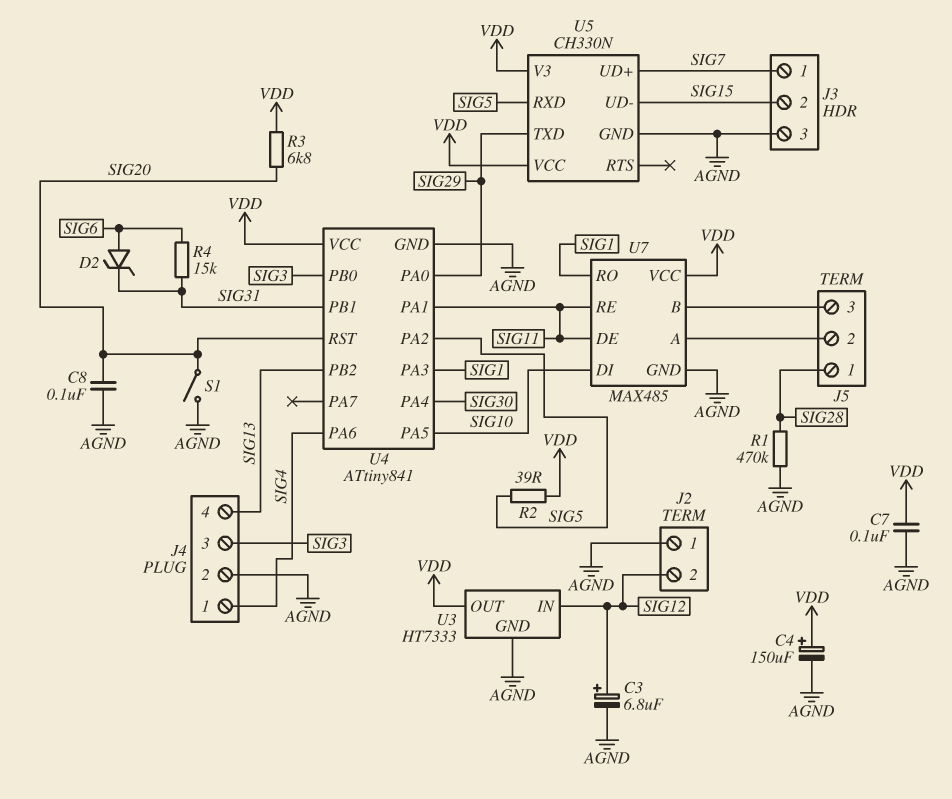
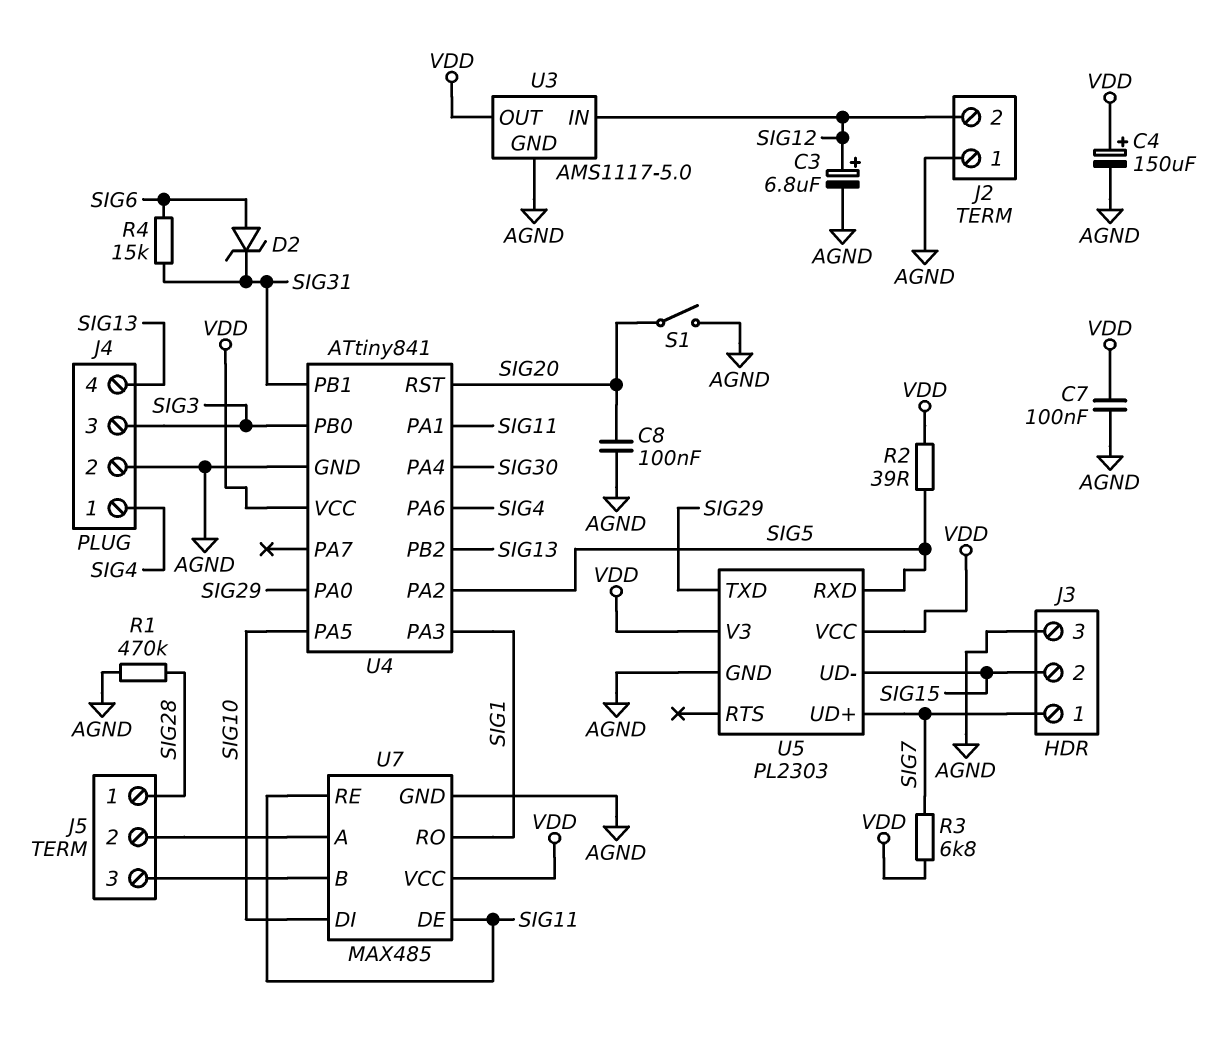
R3: 6.8k (SIG20, VDD) -> 6.8k (SIG7, VDD)
U3: HT7333 -> AMS1117-5.0
U5: CH330N -> PL2303

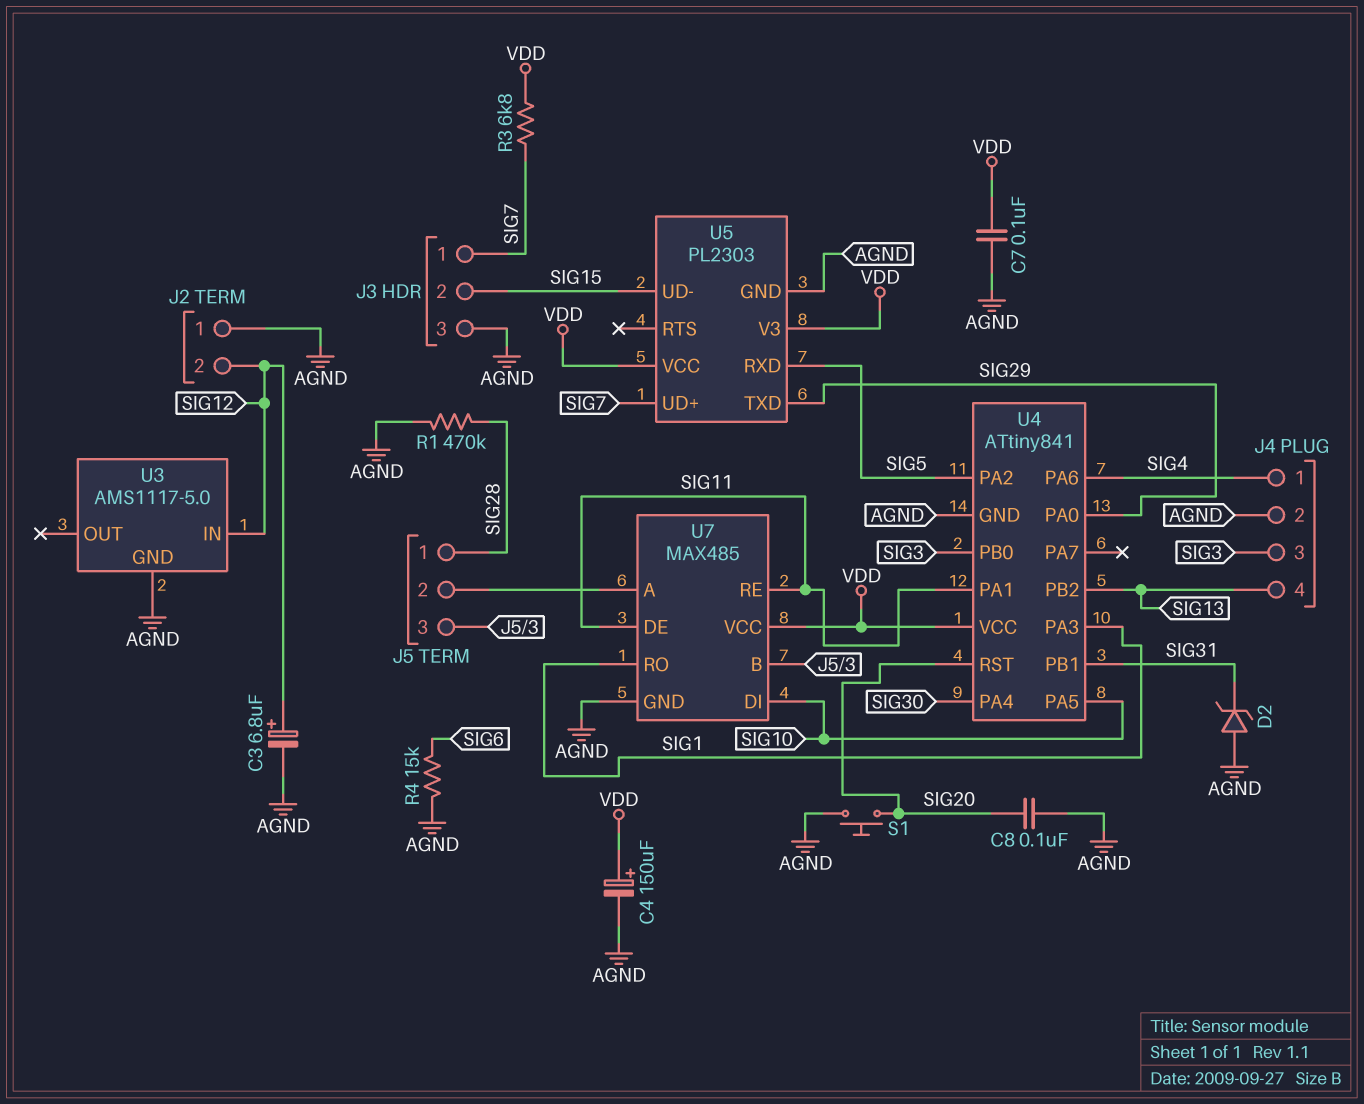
D2: zener (A SIG6, K SIG31) -> zener (A AGND, K SIG31)
R2: 39 (SIG5, VDD) -> none
R4: 15k (SIG6, SIG31) -> 15k (AGND, SIG6)
S1: switch (AGND, SIG20) -> button (AGND, SIG20)
U3 pin OUT: VDD -> none

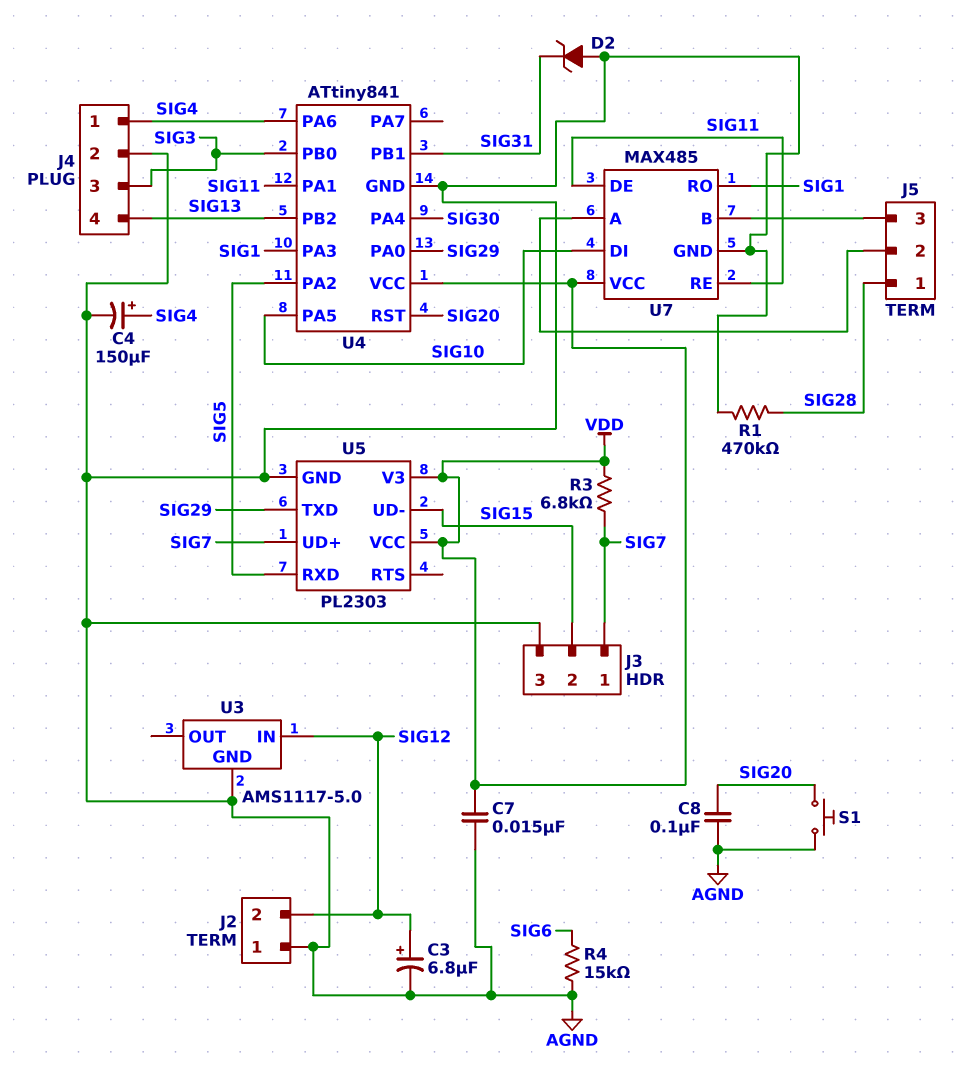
C4: 150uF (plus VDD, minus AGND) -> 150uF (plus SIG4, minus AGND)
C7: 100nF (AGND, VDD) -> 15nF (AGND, VDD)

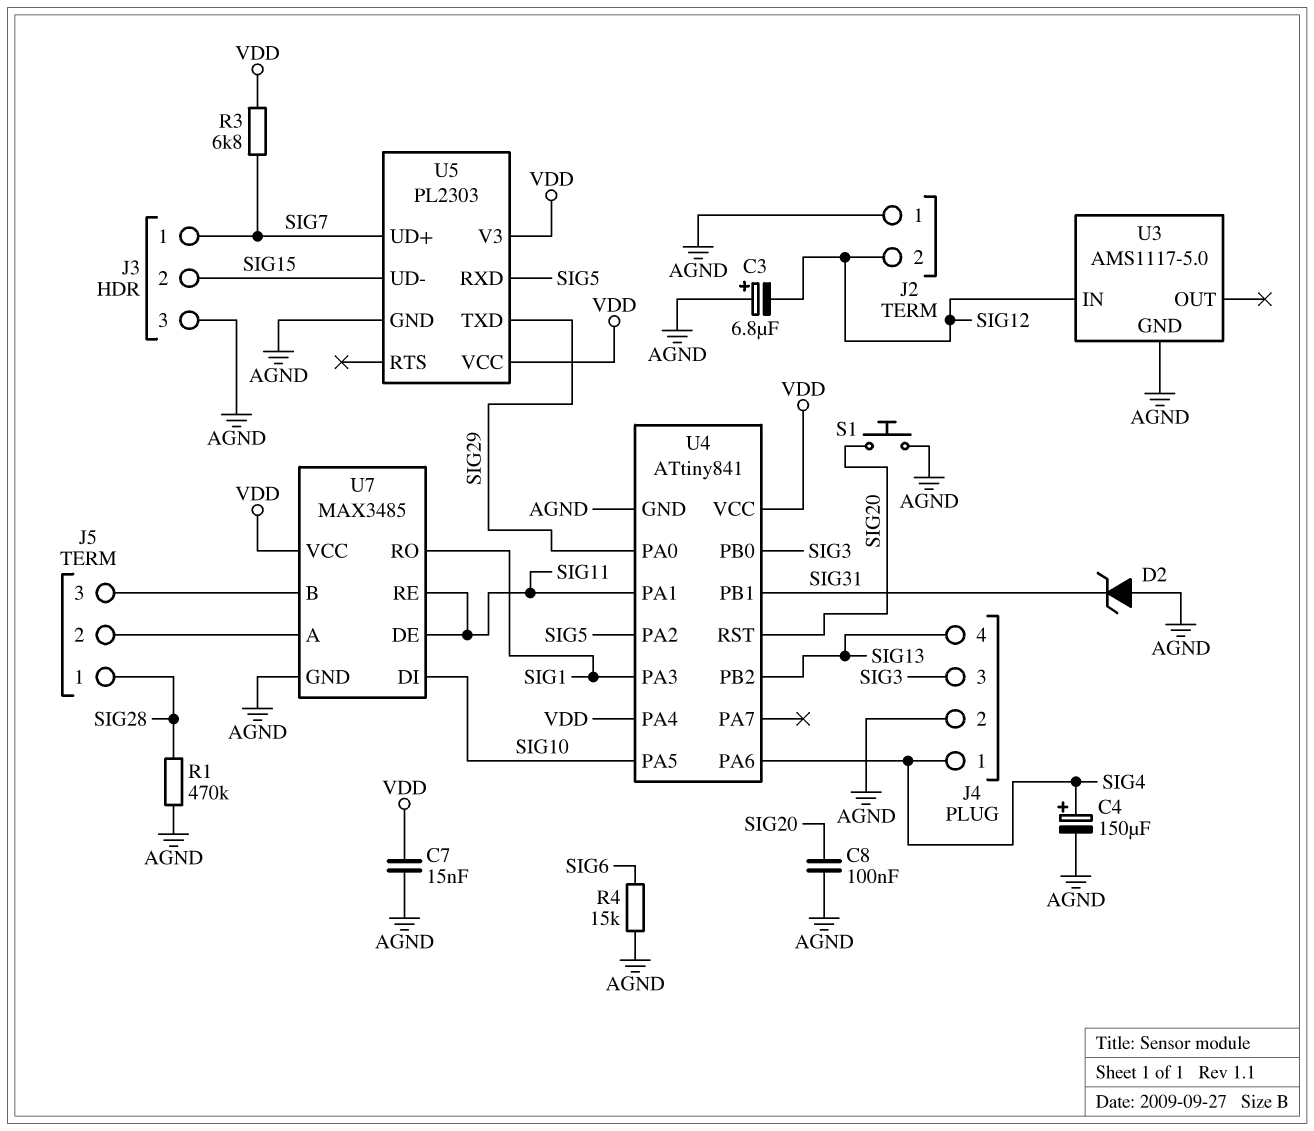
C3: 6.8uF (plus SIG12, minus AGND) -> 6.8uF (plus AGND, minus SIG12)
U4 pin PA4: SIG30 -> VDD
U7: MAX485 -> MAX3485

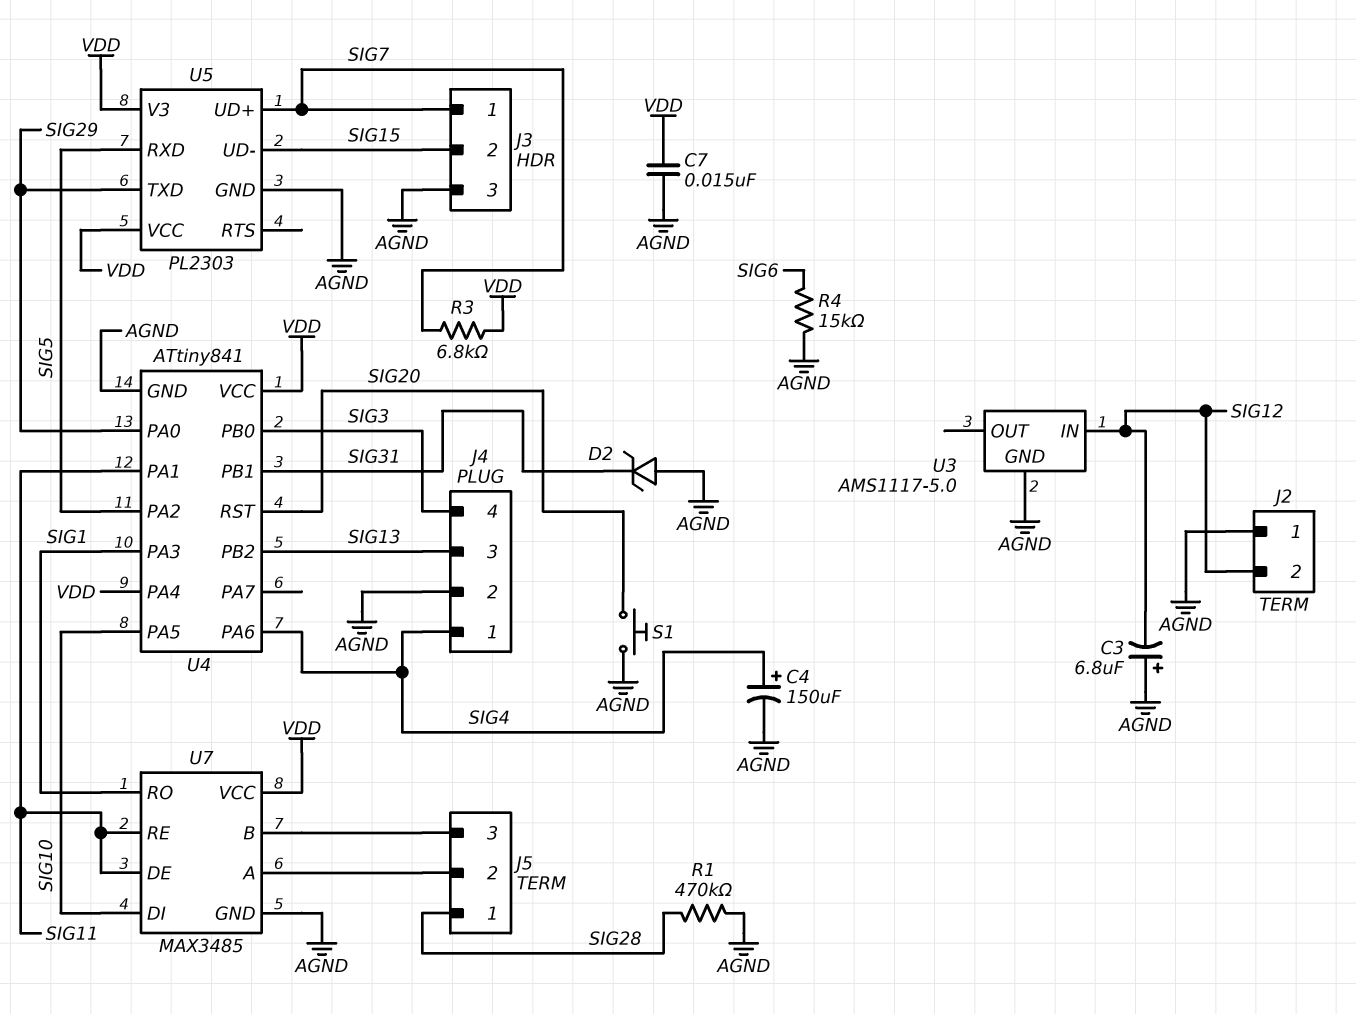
C8: 100nF (AGND, SIG20) -> none
J4 pin 3: SIG3 -> SIG13
J4 pin 4: SIG13 -> SIG3

